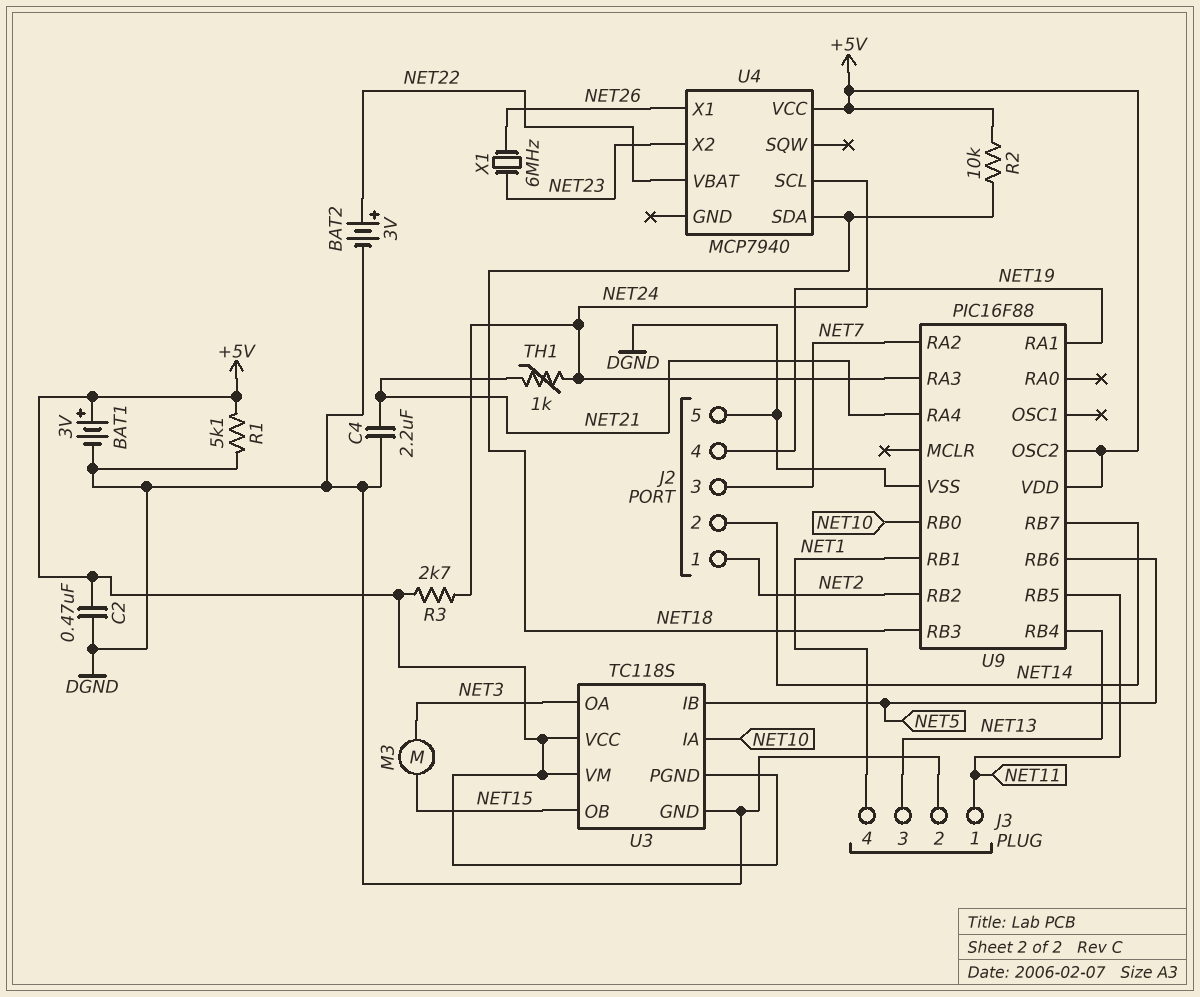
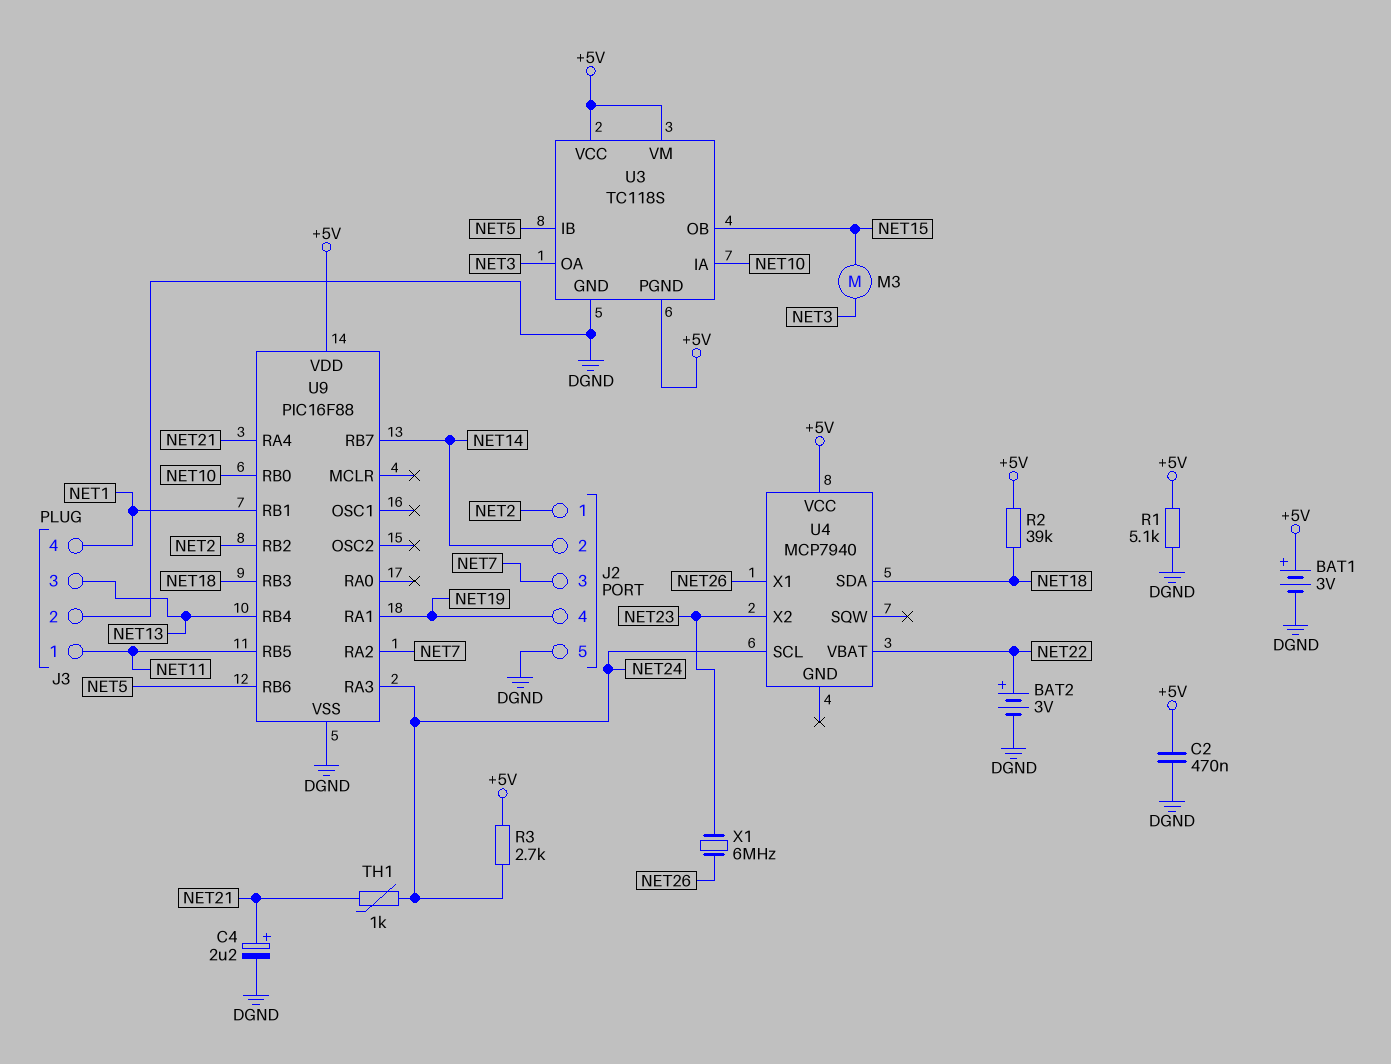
C4: 2.2uF (DGND, NET21) -> 2.2uF (plus NET21, minus DGND)
R2: 10k (+5V, NET18) -> 39k (+5V, NET18)
U9 pin OSC2: +5V -> none

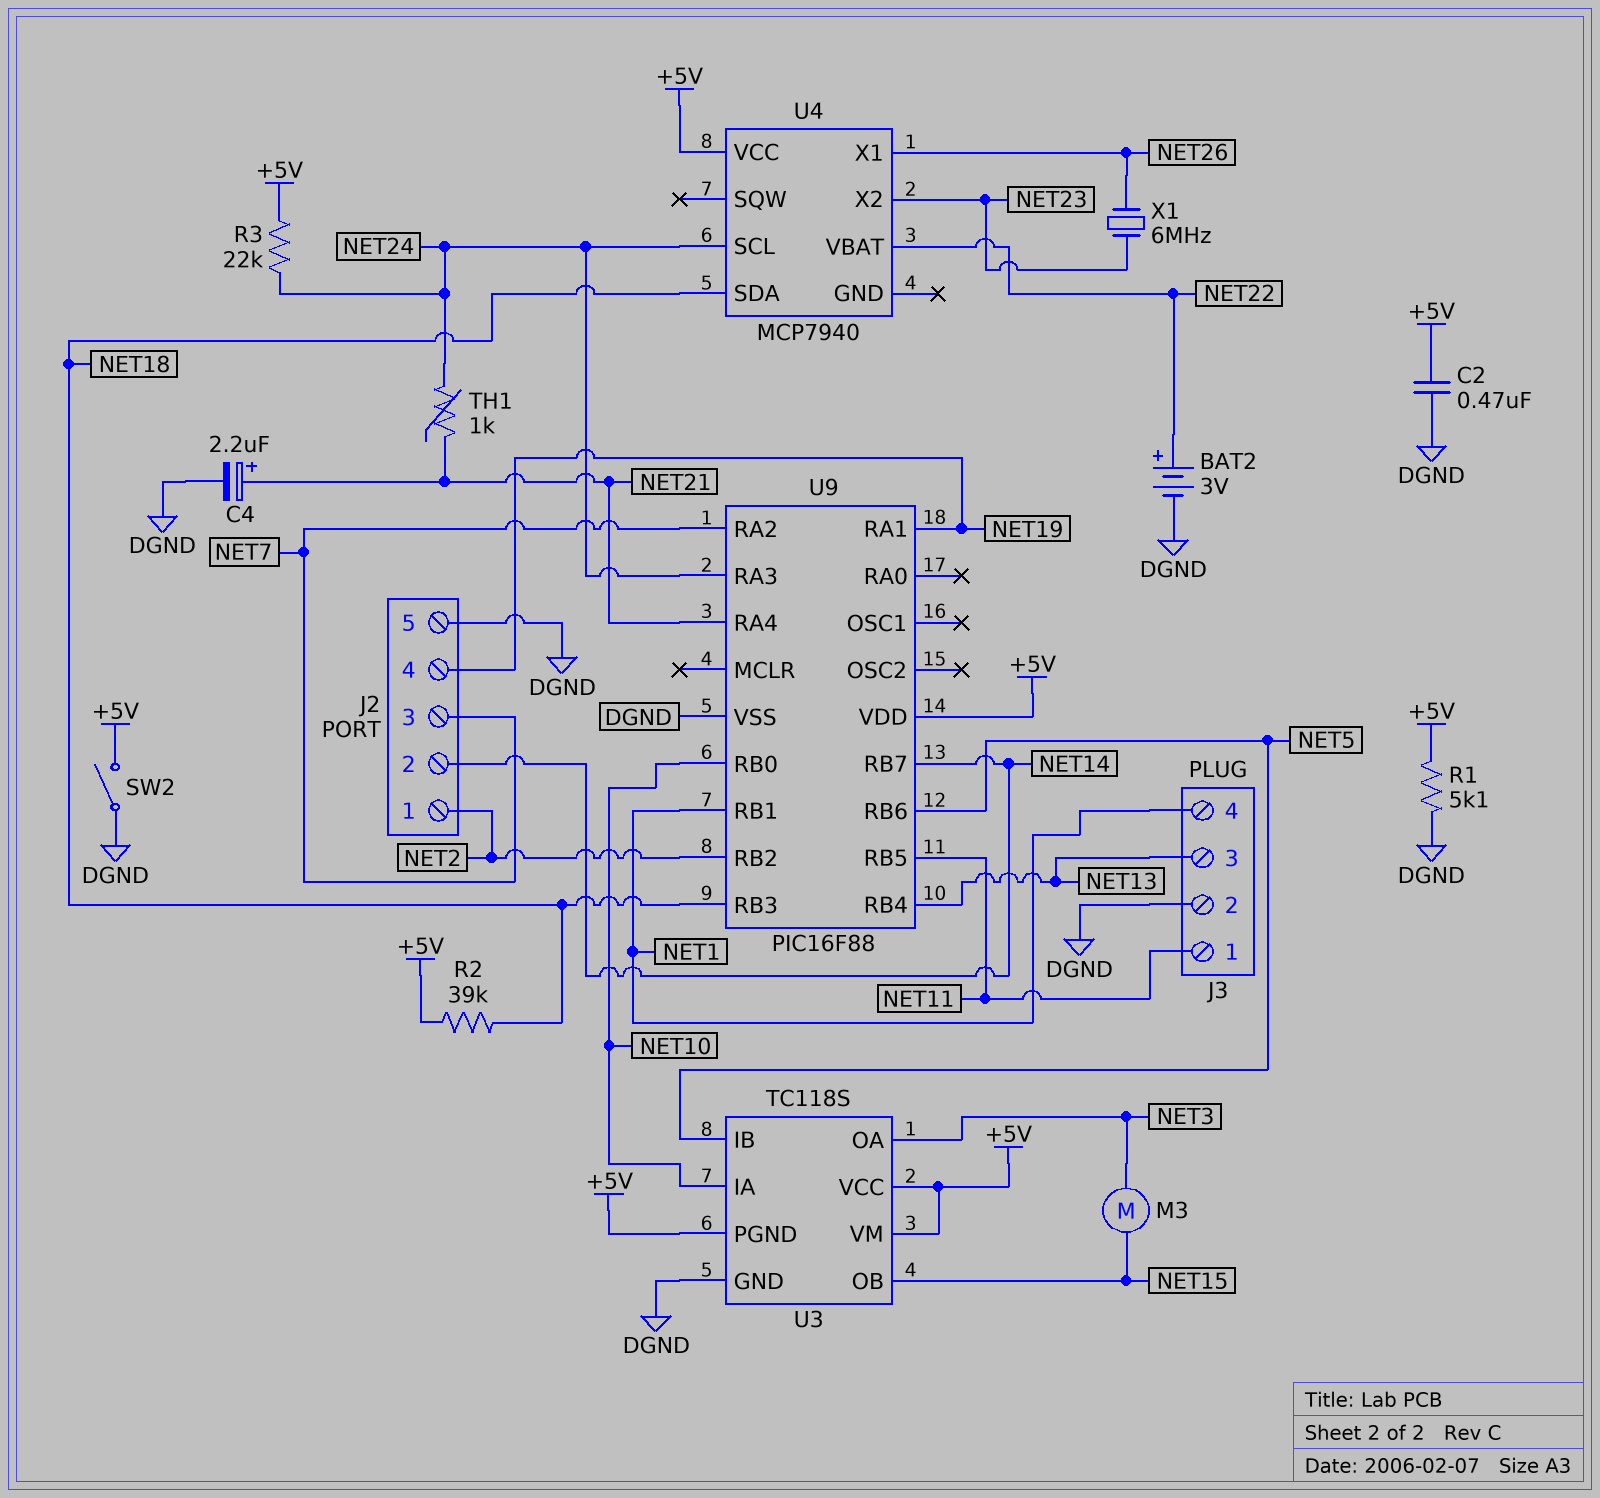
BAT1: 3V (plus +5V, minus DGND) -> none
R3: 2.7k (+5V, NET24) -> 22k (+5V, NET24)
SW2: none -> switch (+5V, DGND)

